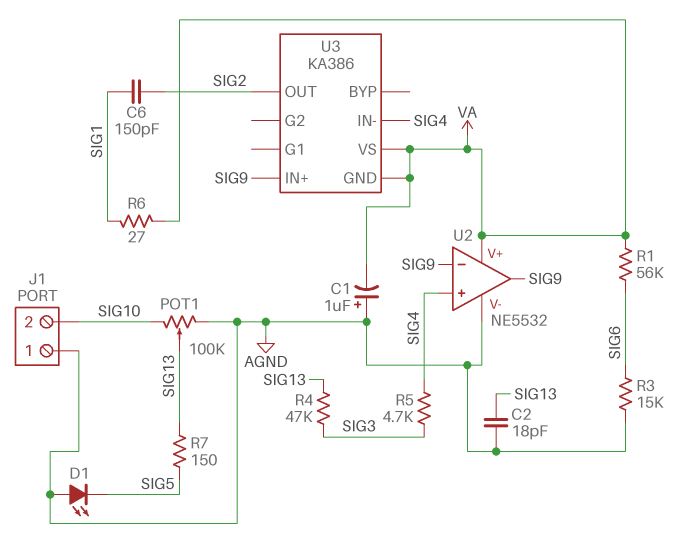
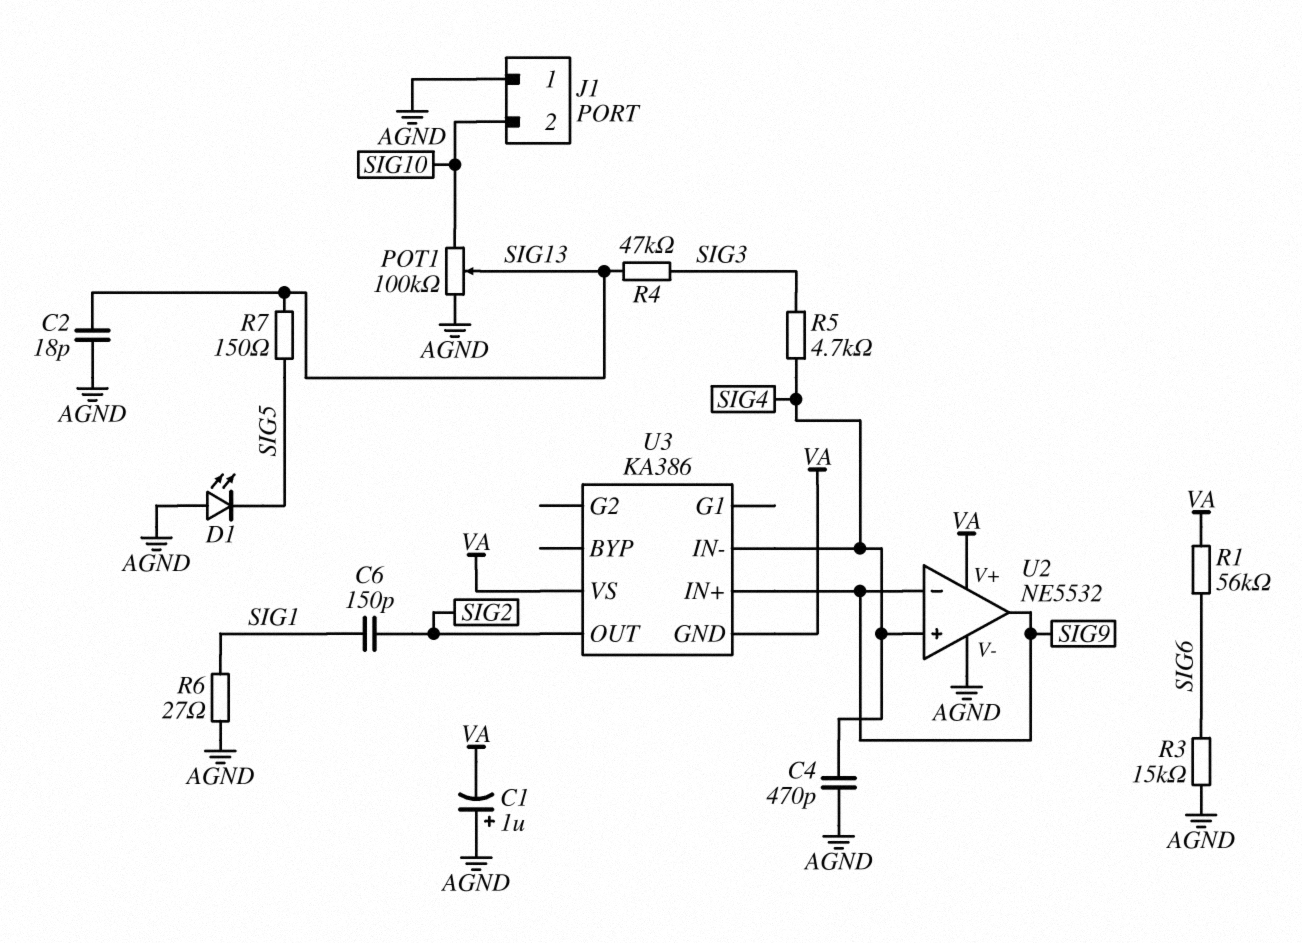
C4: none -> 470pF (AGND, SIG4)
R6: 27 (SIG1, VA) -> 27 (AGND, SIG1)

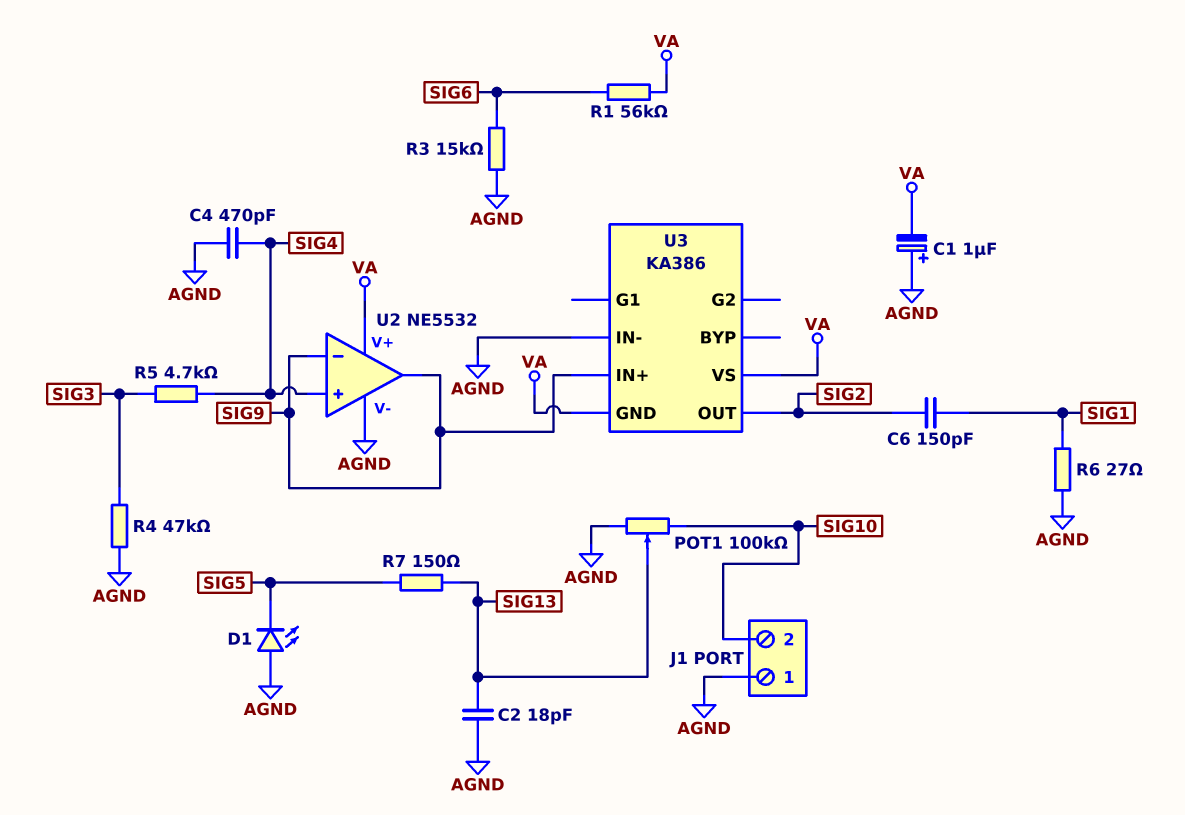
R4: 47k (SIG3, SIG13) -> 47k (AGND, SIG3)
U3 pin IN-: SIG4 -> AGND

